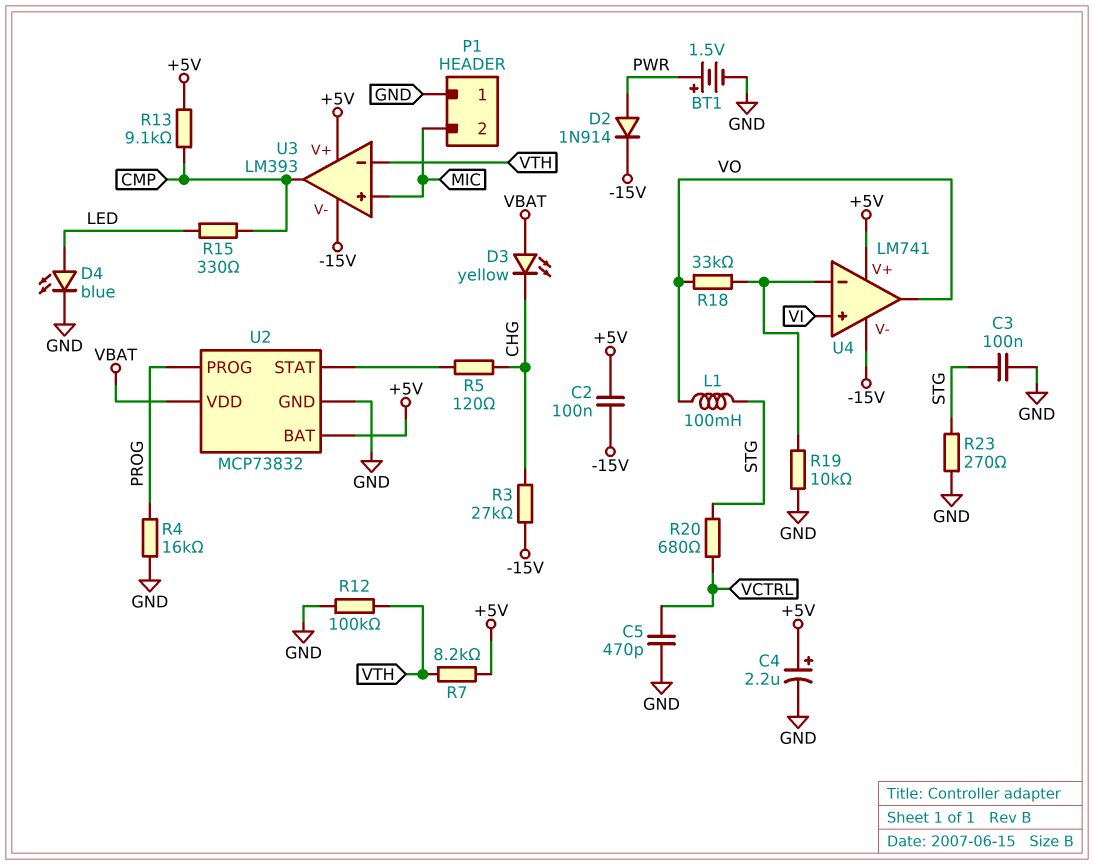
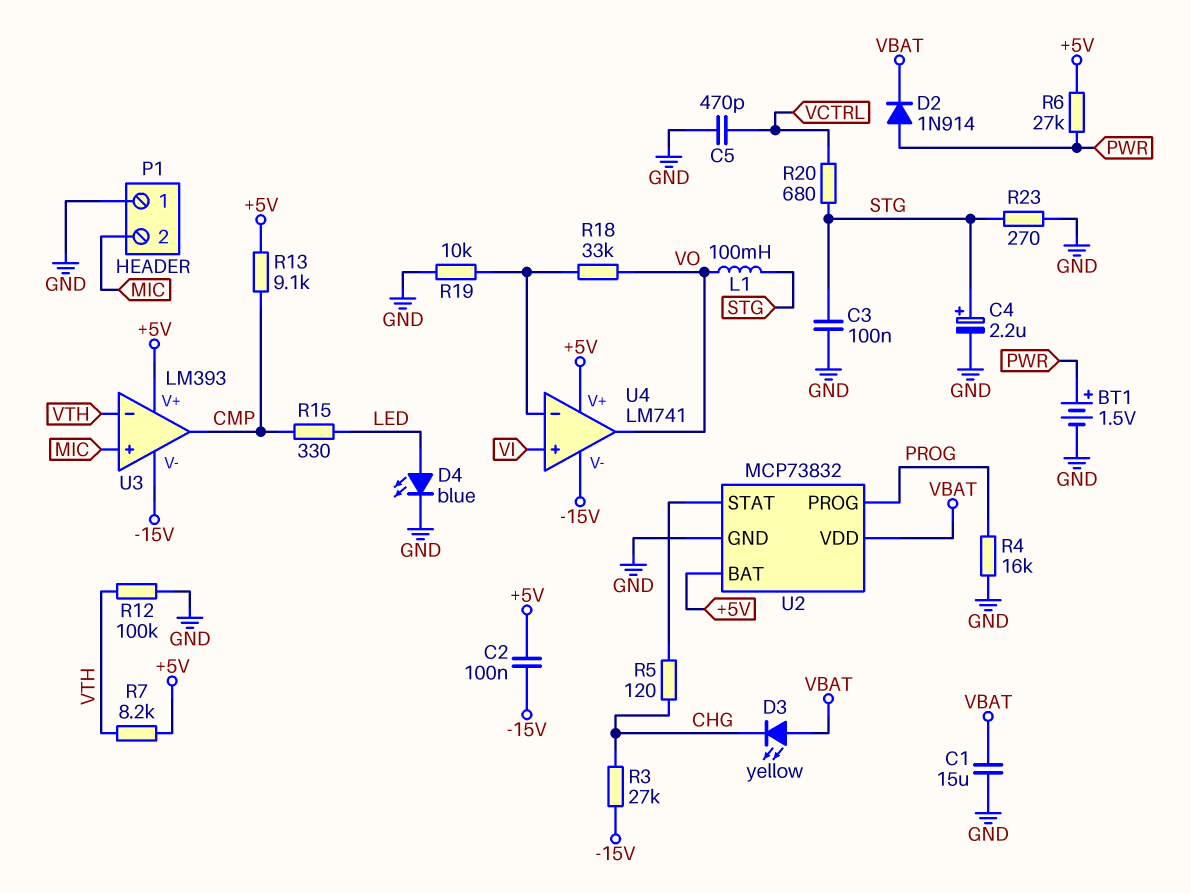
C1: none -> 15uF (GND, VBAT)
C4: 2.2uF (plus +5V, minus GND) -> 2.2uF (plus STG, minus GND)
D2: diode 1N914 (A PWR, K -15V) -> diode 1N914 (A PWR, K VBAT)
R6: none -> 27k (+5V, PWR)

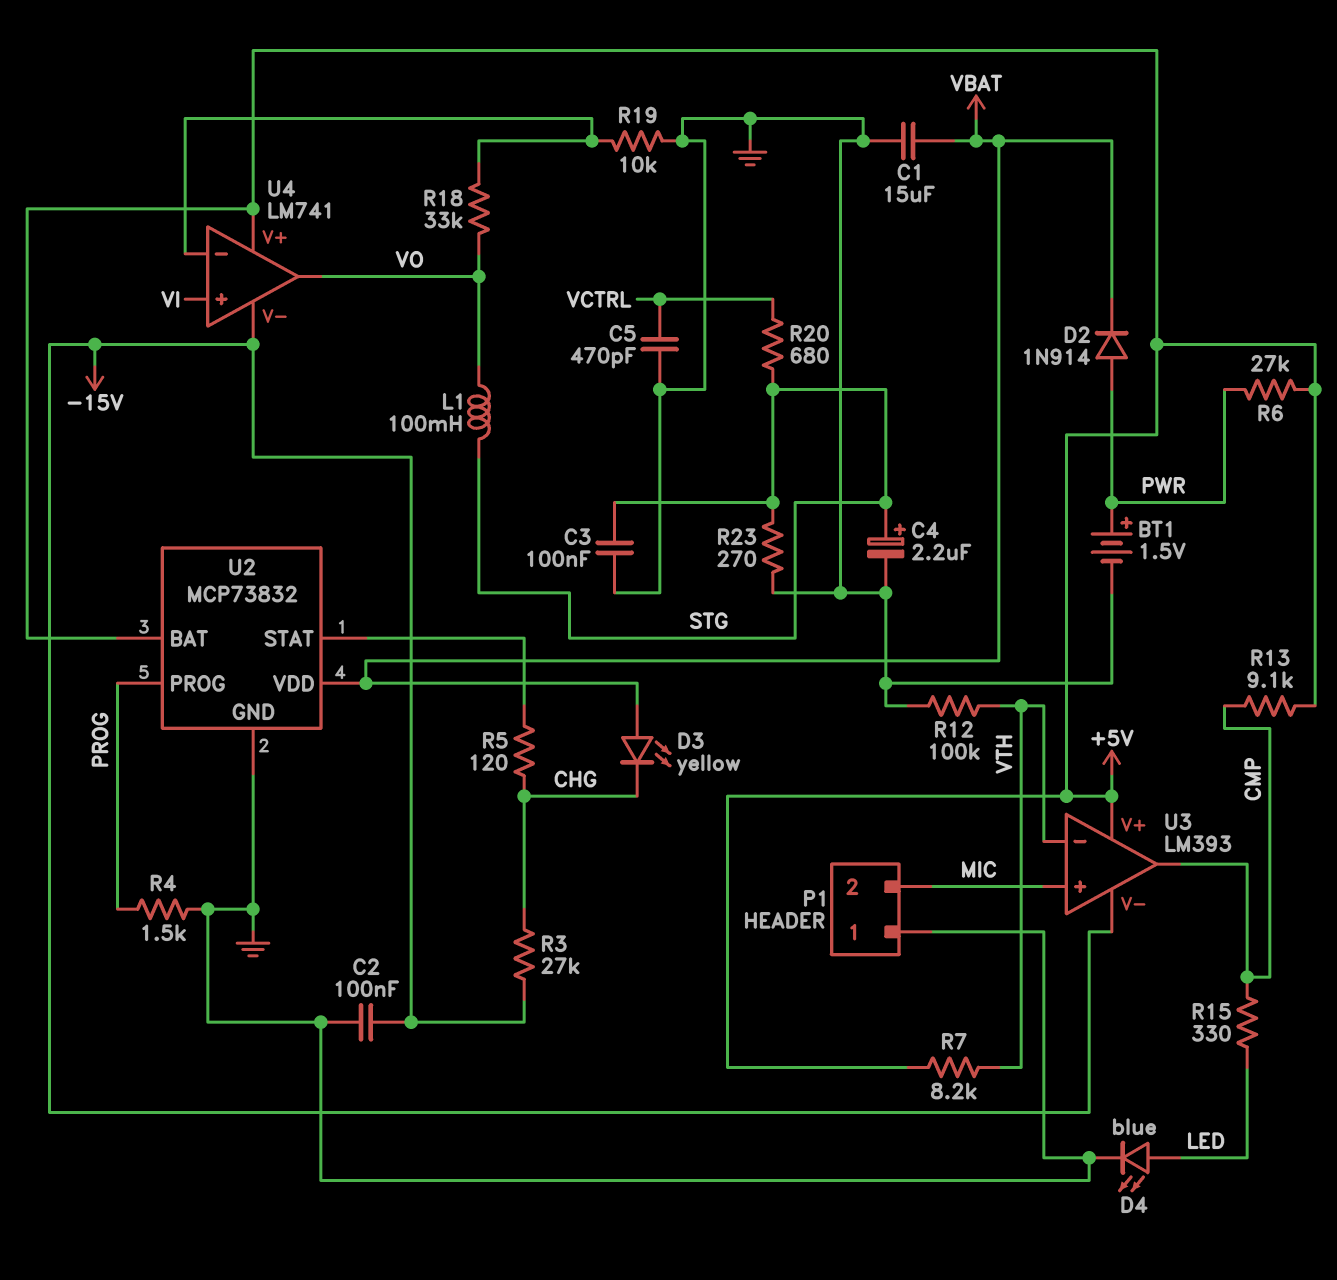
C2: 100nF (+5V, -15V) -> 100nF (-15V, GND)
R4: 16k (GND, PROG) -> 1.5k (GND, PROG)

